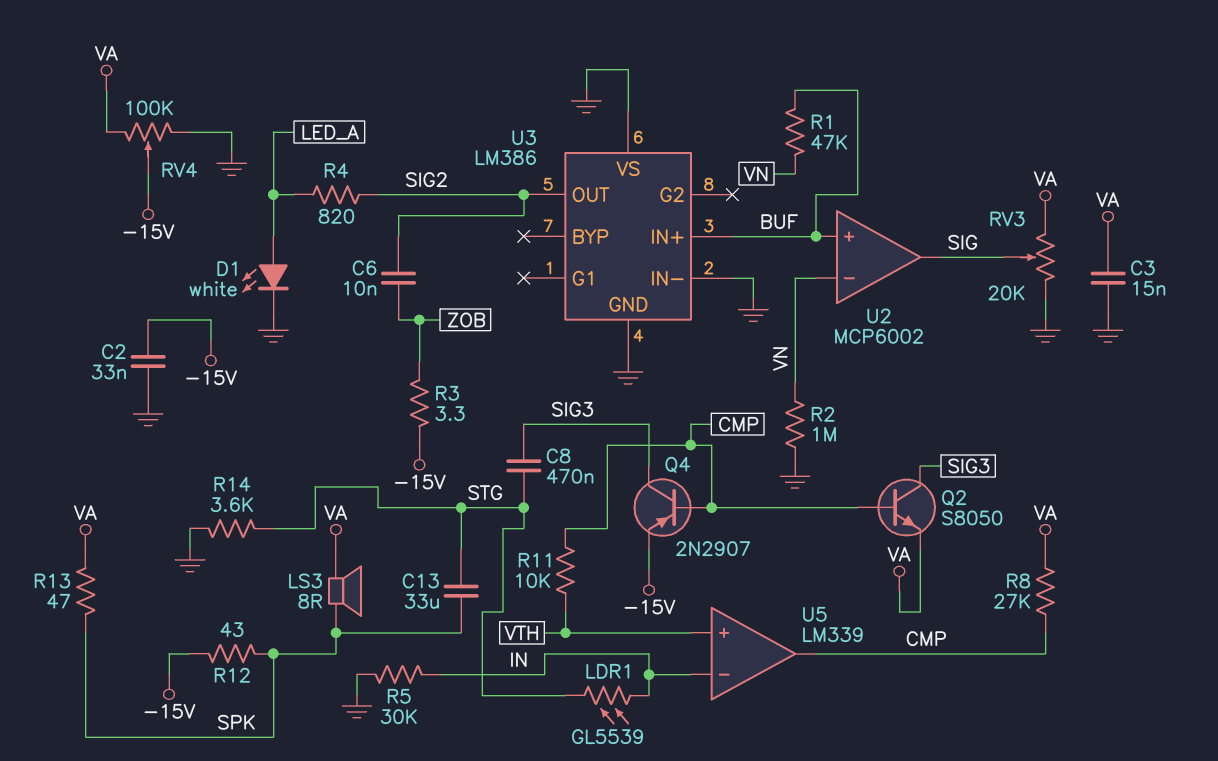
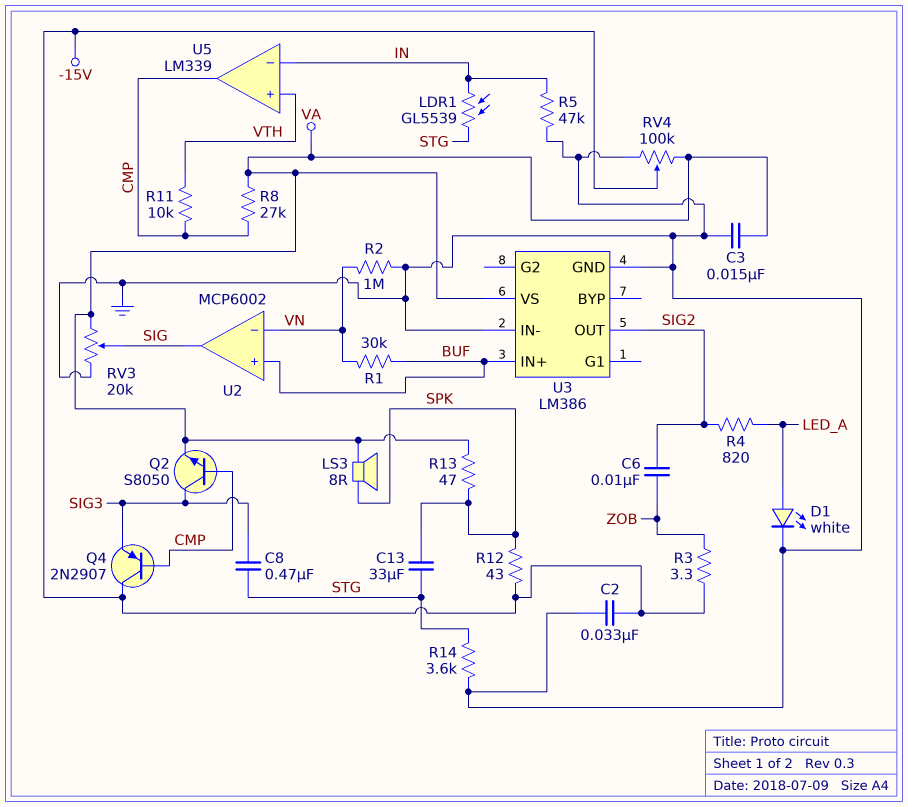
Q4: PNP 2N2907 (B CMP, C SIG3, E -15V) -> PNP 2N2907 (B CMP, C -15V, E SIG3)
R1: 47k (BUF, VN) -> 30k (BUF, VN)
R5: 30k (GND, IN) -> 47k (GND, IN)
U3 pin VS: GND -> VA

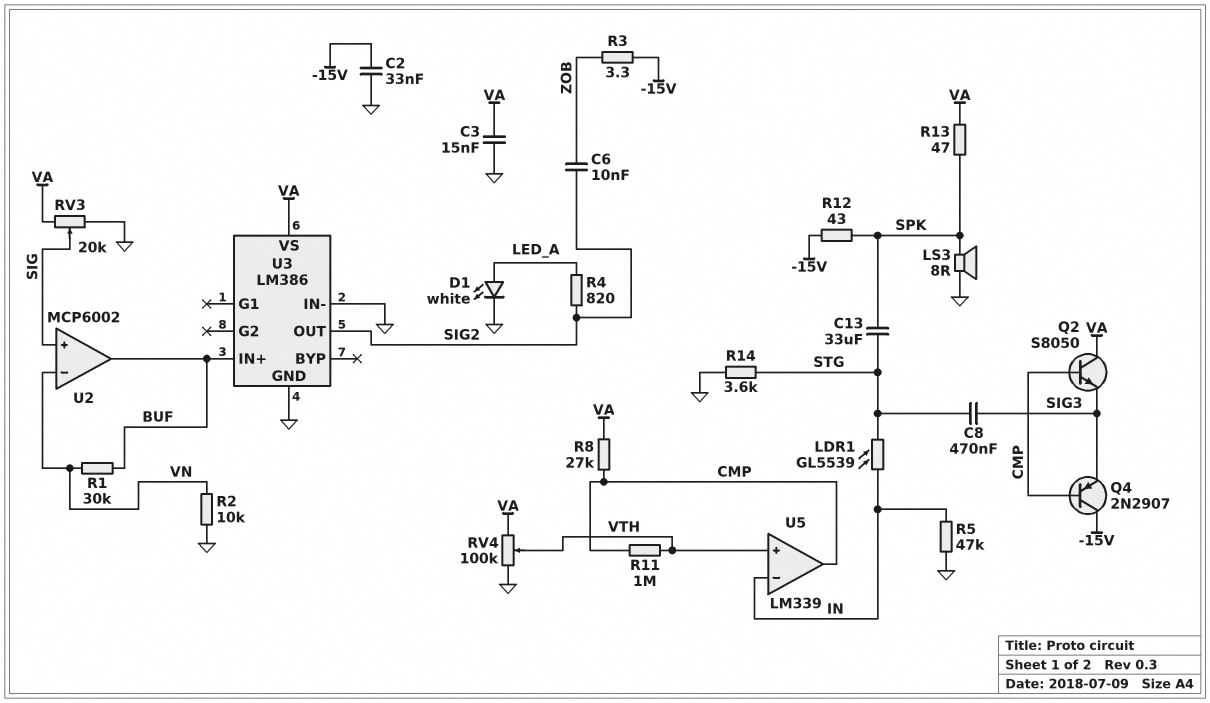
LS3: speaker 8R (SPK, VA) -> speaker 8R (GND, SPK)
Q2: NPN S8050 (B CMP, C SIG3, E VA) -> NPN S8050 (B CMP, C VA, E SIG3)
R2: 1M (GND, VN) -> 10k (GND, VN)
R11: 10k (CMP, VTH) -> 1M (CMP, VTH)
RV4: 100k (GND, VA, wiper -15V) -> 100k (GND, VA, wiper VTH)
U2 pin in+: BUF -> SIG
U2 pin out: SIG -> BUF

